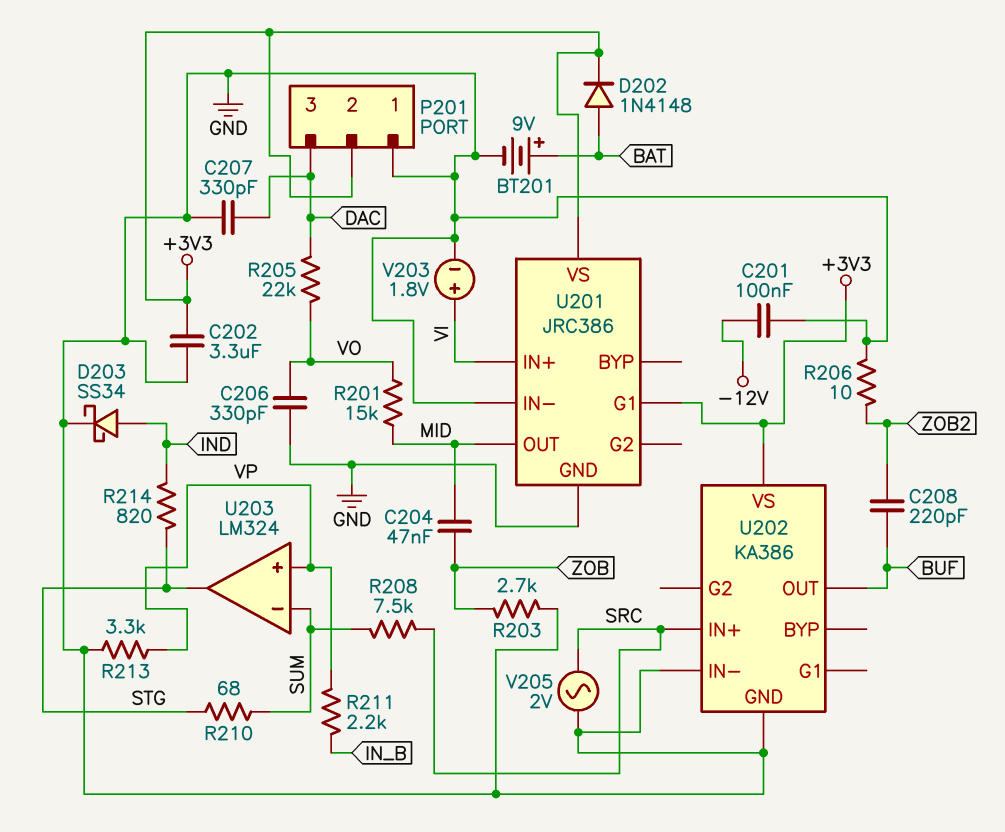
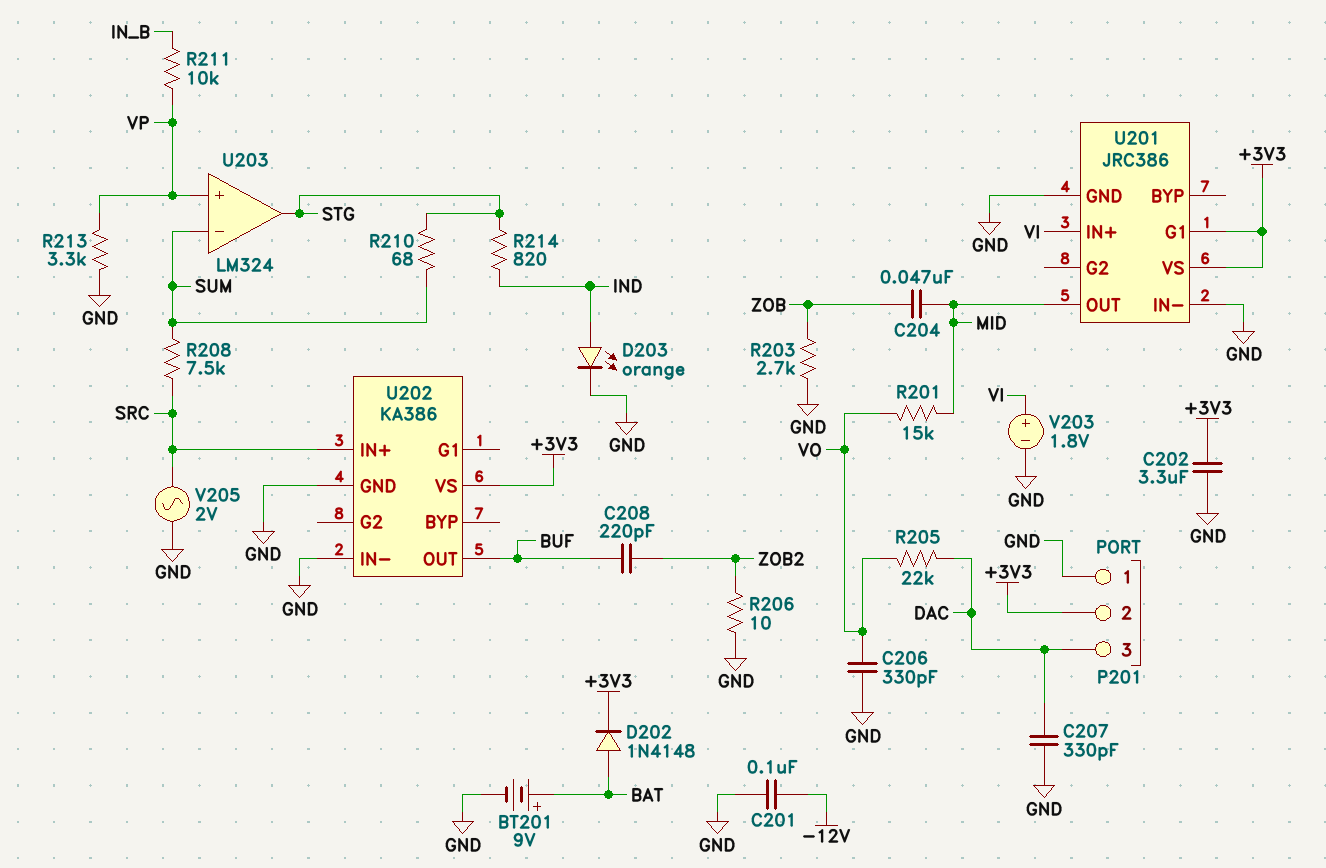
D203: schottky SS34 (A IND, K GND) -> LED orange (A IND, K GND)
R211: 2.2k (IN_B, VP) -> 10k (IN_B, VP)

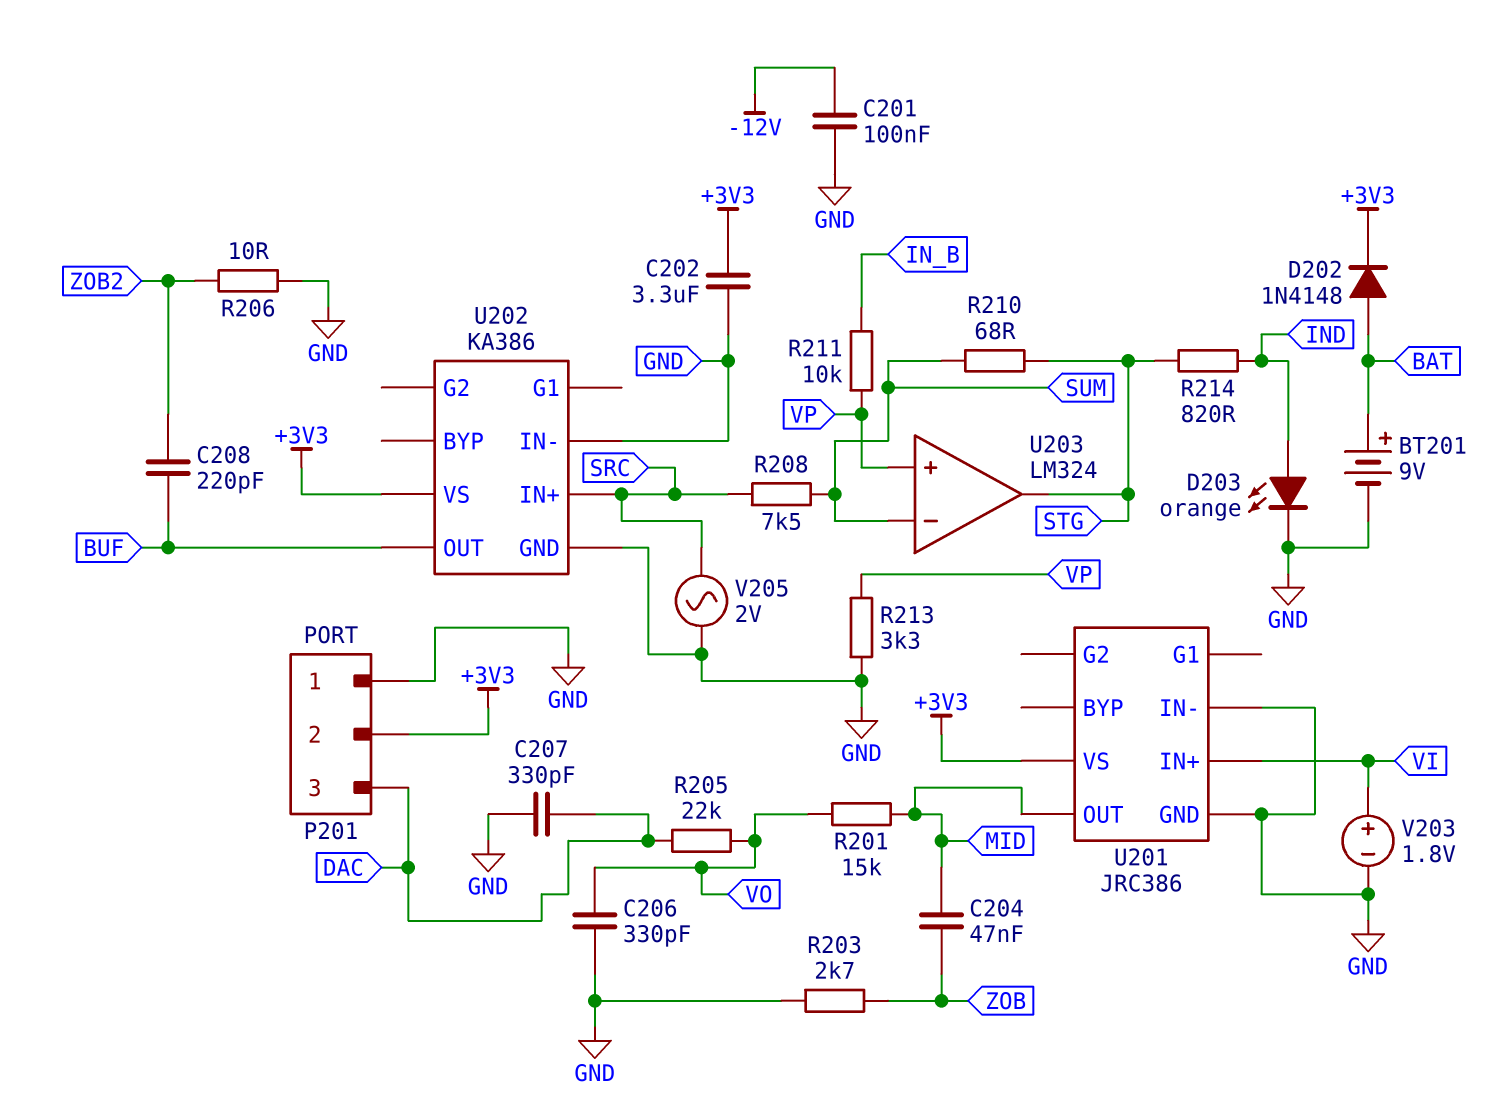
U201 pin G1: +3V3 -> none

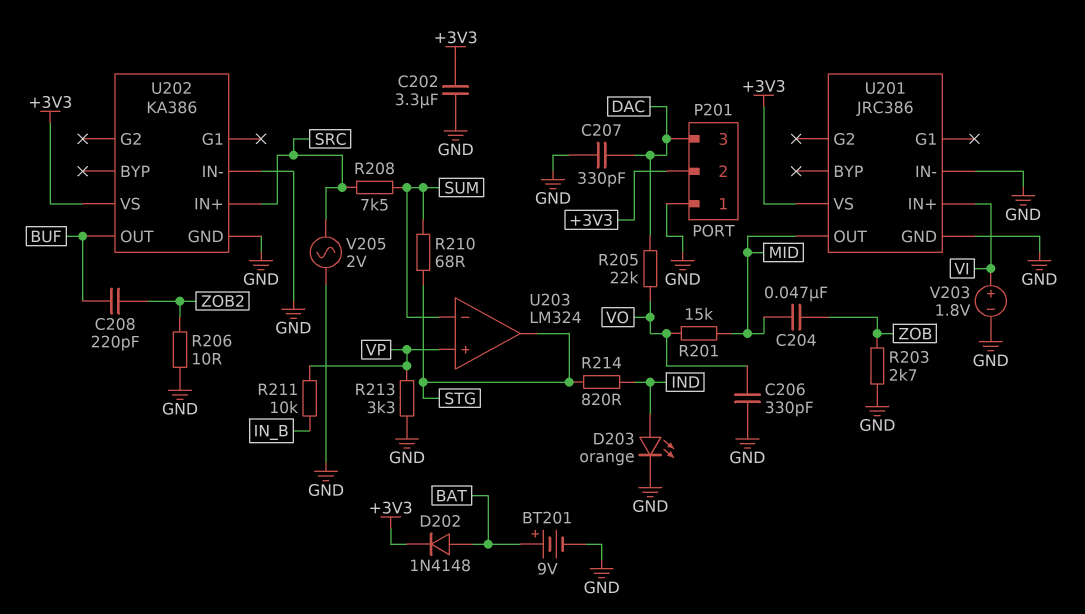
C201: 100nF (-12V, GND) -> none

